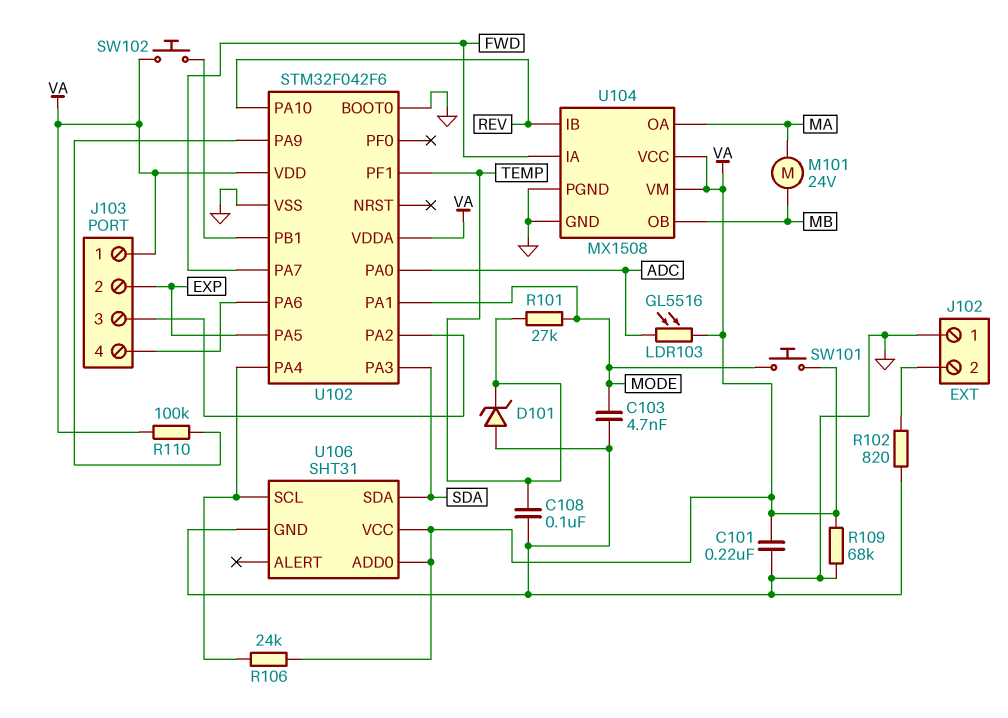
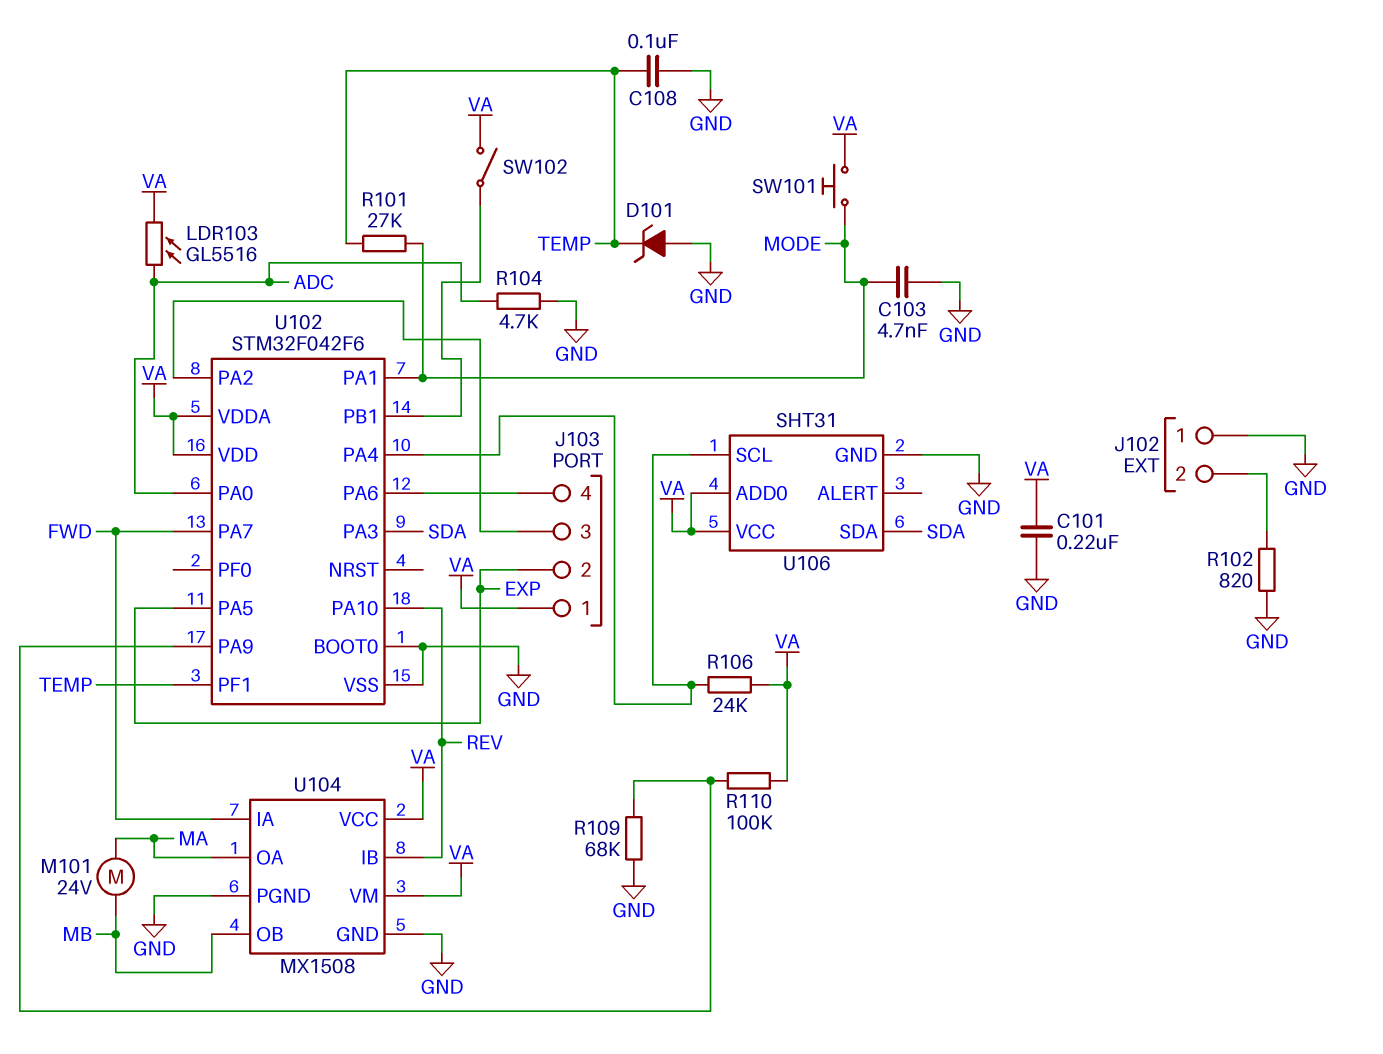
R104: none -> 4.7k (ADC, GND)
R109: 68k (GND, VA) -> 68k (GND, U102/PA9)
SW102: button (U102/PB1, VA) -> switch (U102/PB1, VA)

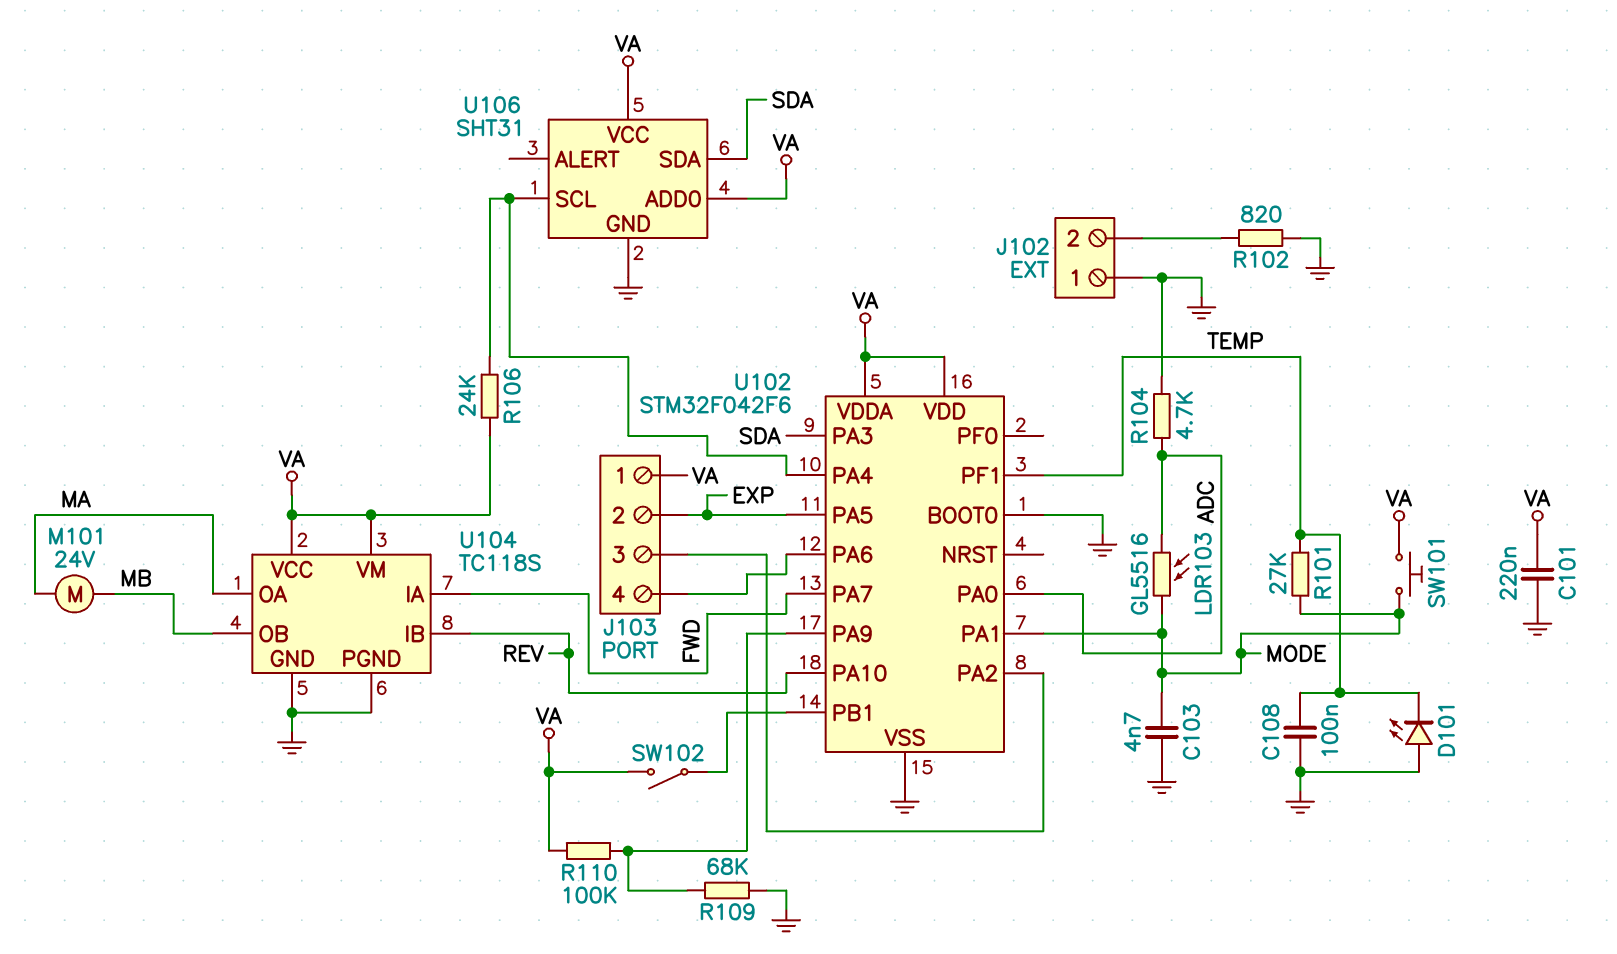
D101: zener (A GND, K TEMP) -> LED (A GND, K TEMP)
LDR103: GL5516 (ADC, VA) -> GL5516 (ADC, MODE)
U104: MX1508 -> TC118S

